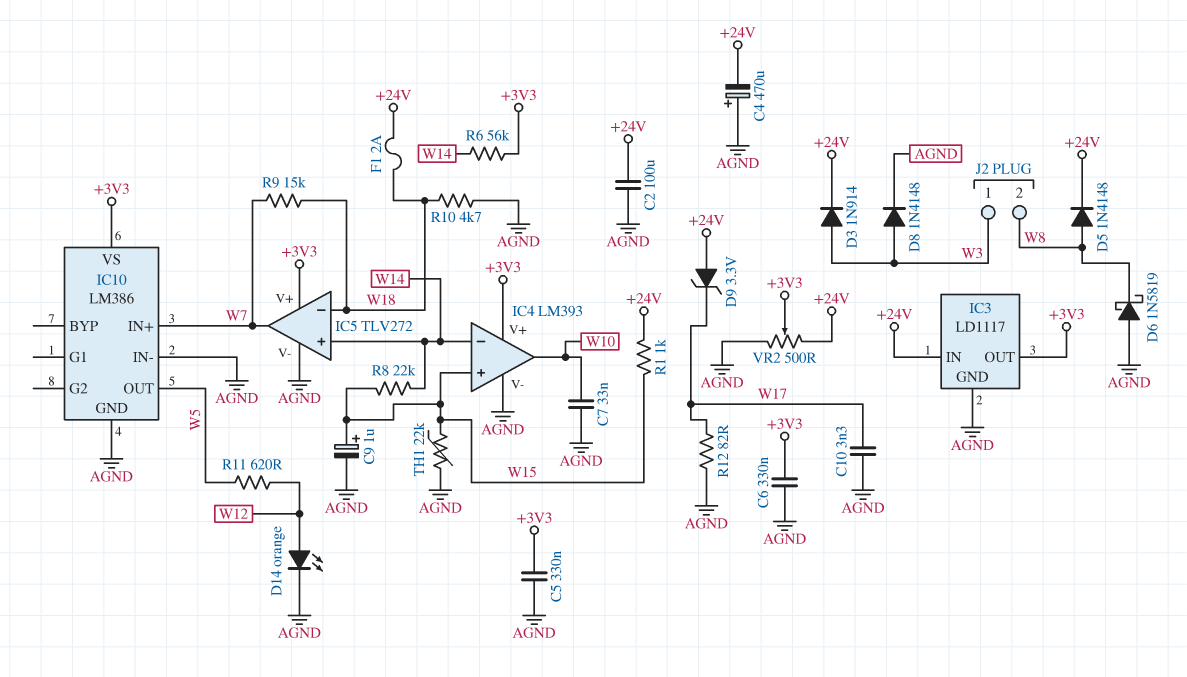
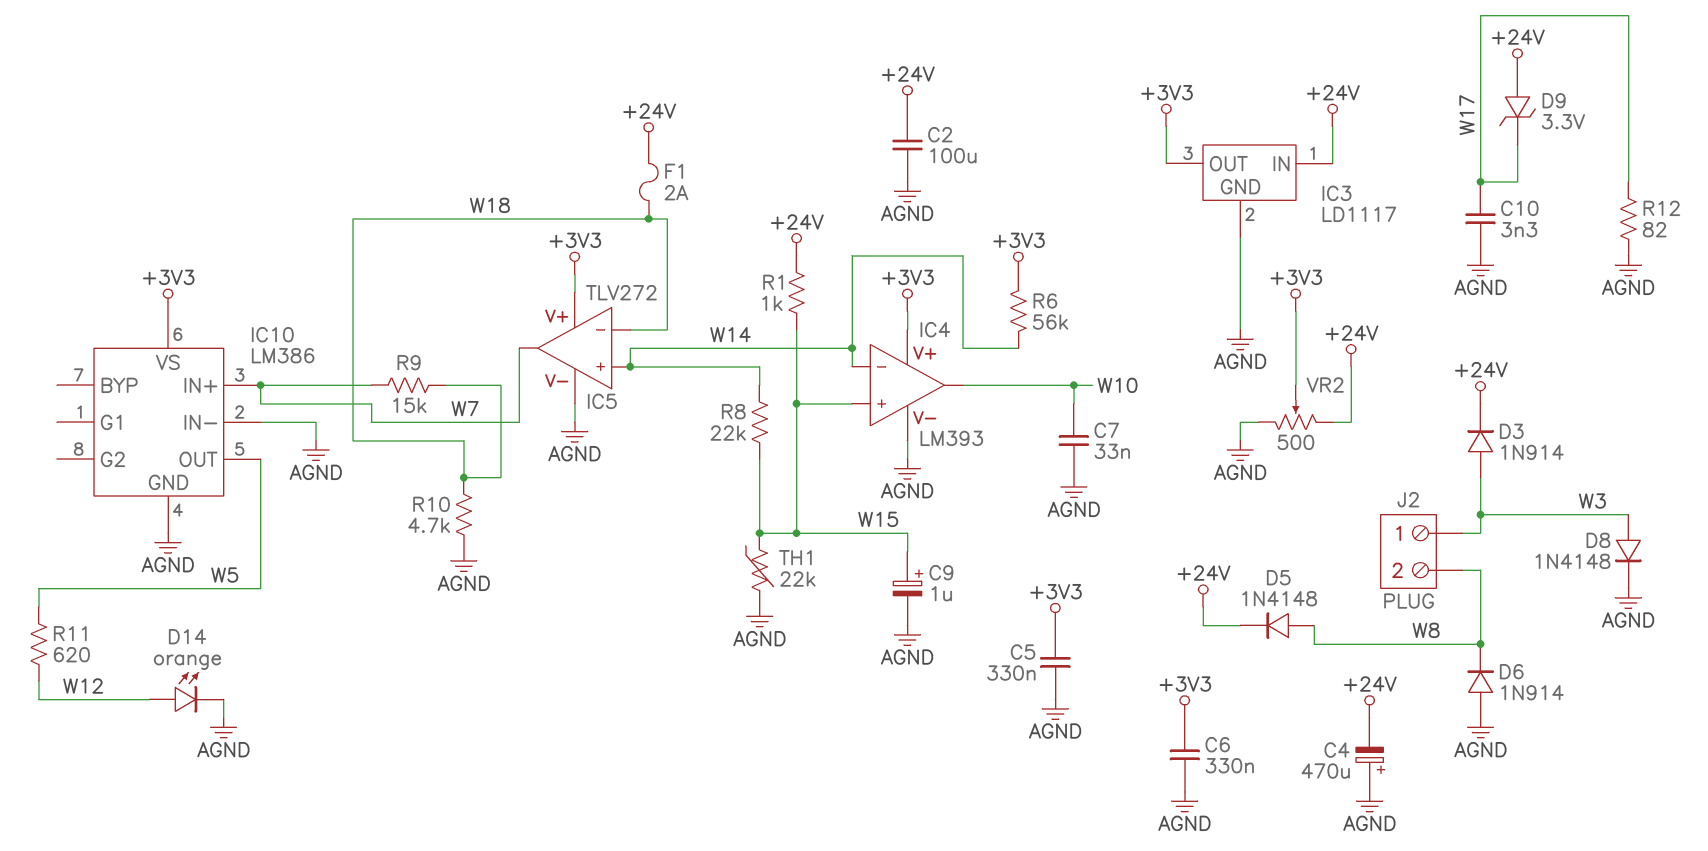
D6: schottky 1N5819 (A AGND, K W8) -> diode 1N914 (A AGND, K W8)

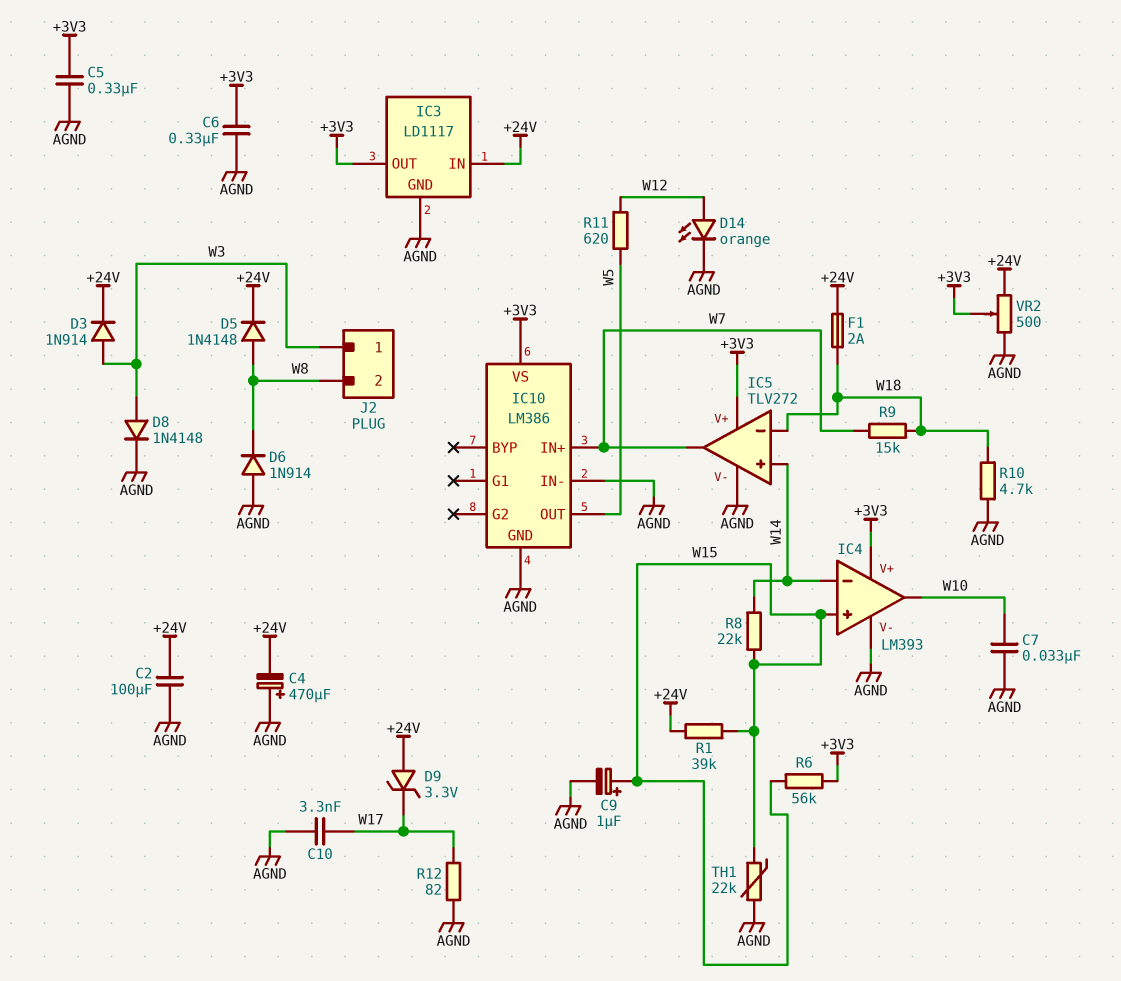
R1: 1k (+24V, W15) -> 39k (+24V, W15)
R6: 56k (+3V3, W14) -> 56k (+3V3, W15)

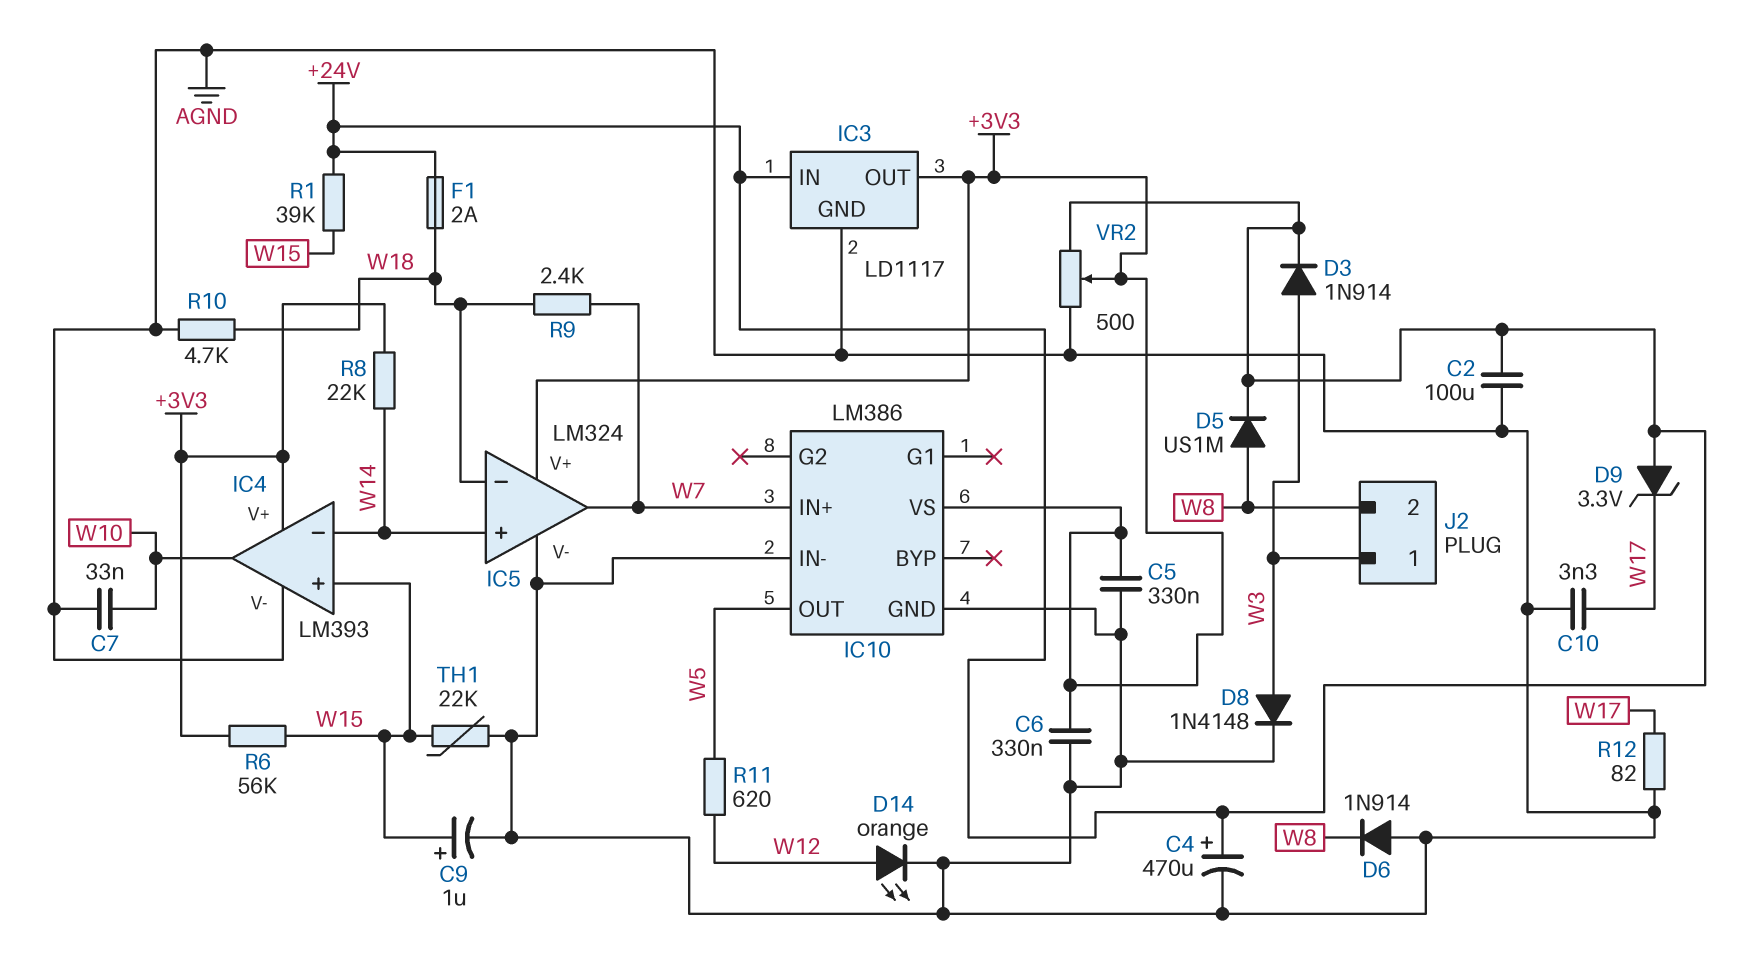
C4: 470uF (plus AGND, minus +24V) -> 470uF (plus +24V, minus AGND)
D5: diode 1N4148 (A W8, K +24V) -> diode US1M (A W8, K +24V)
IC5: TLV272 -> LM324
R8: 22k (W14, W15) -> 22k (+3V3, W14)
R9: 15k (W7, W18) -> 2.4k (W7, W18)

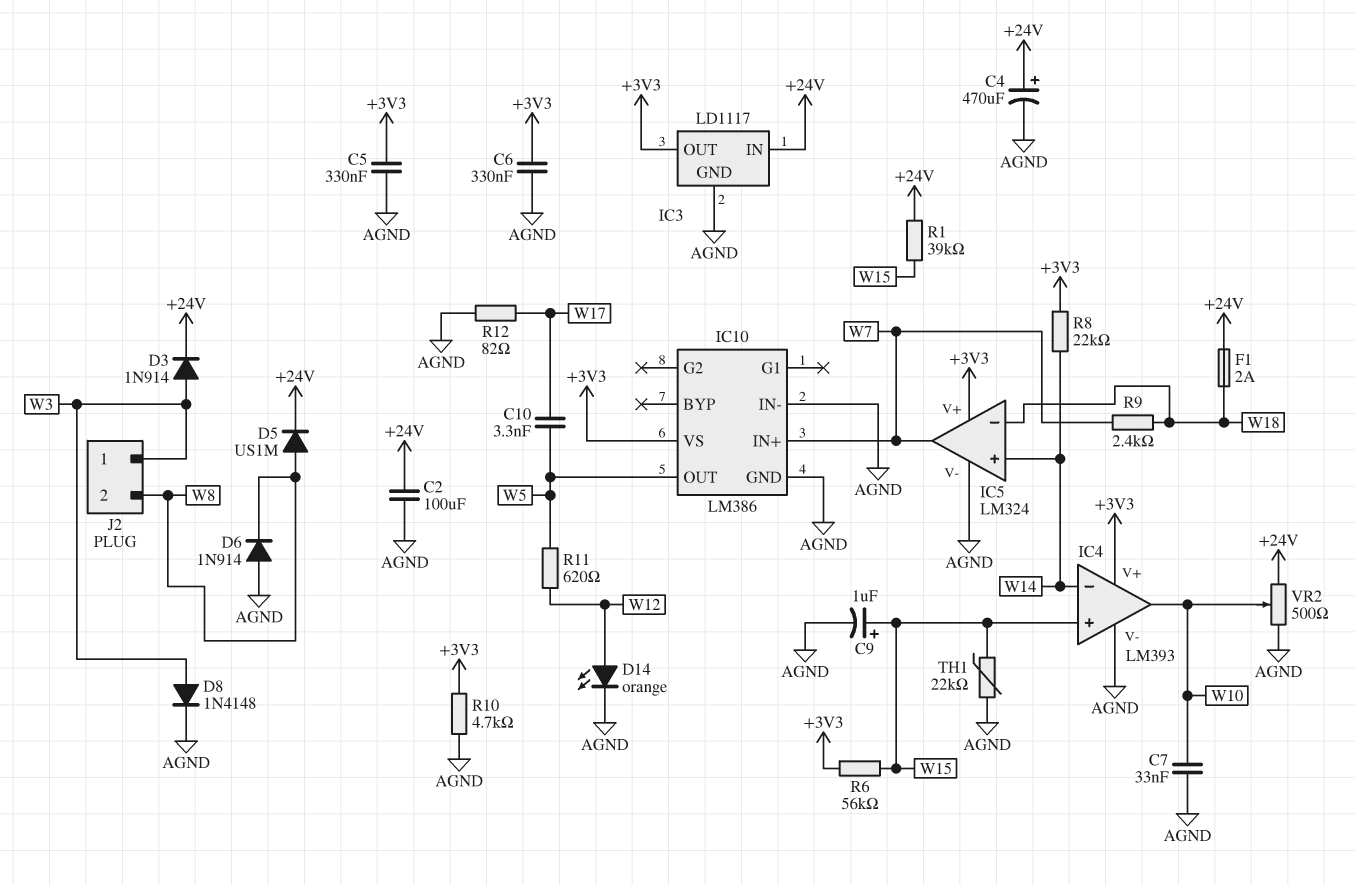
C10: 3.3nF (AGND, W17) -> 3.3nF (W5, W17)
D9: zener 3.3V (A +24V, K W17) -> none
R10: 4.7k (AGND, W18) -> 4.7k (+3V3, AGND)
VR2: 500 (+24V, AGND, wiper +3V3) -> 500 (+24V, AGND, wiper W10)

